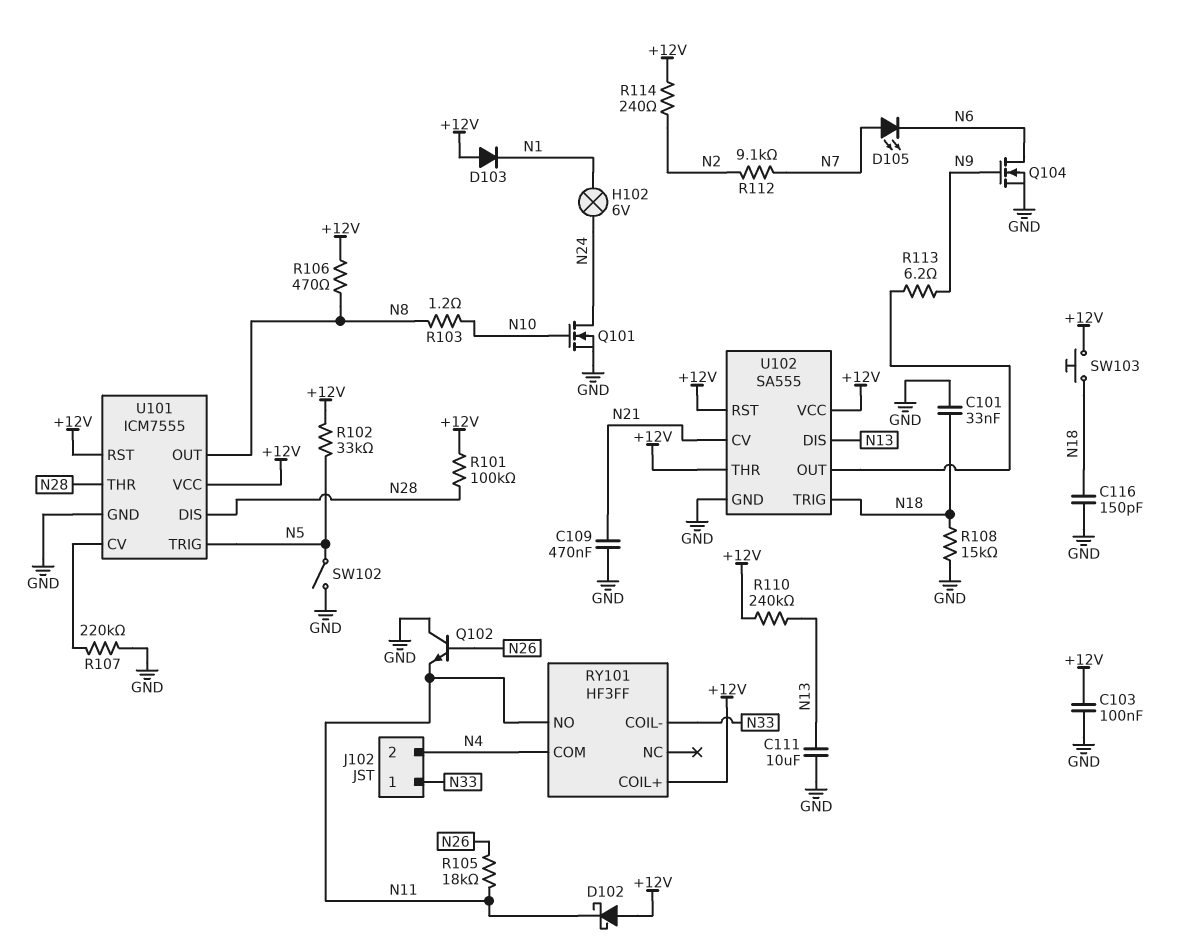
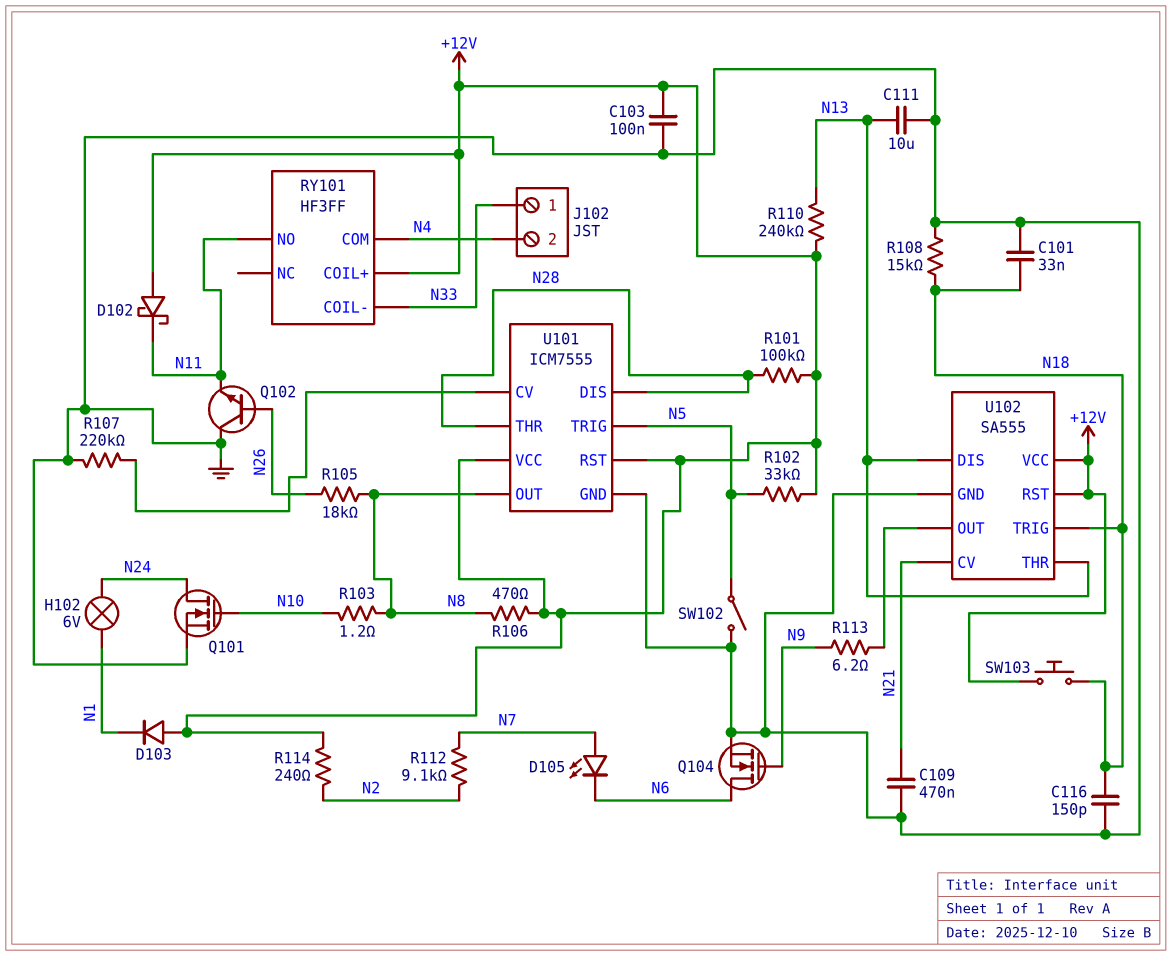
R105: 18k (N11, N26) -> 18k (N8, N26)
U102 pin THR: +12V -> N13

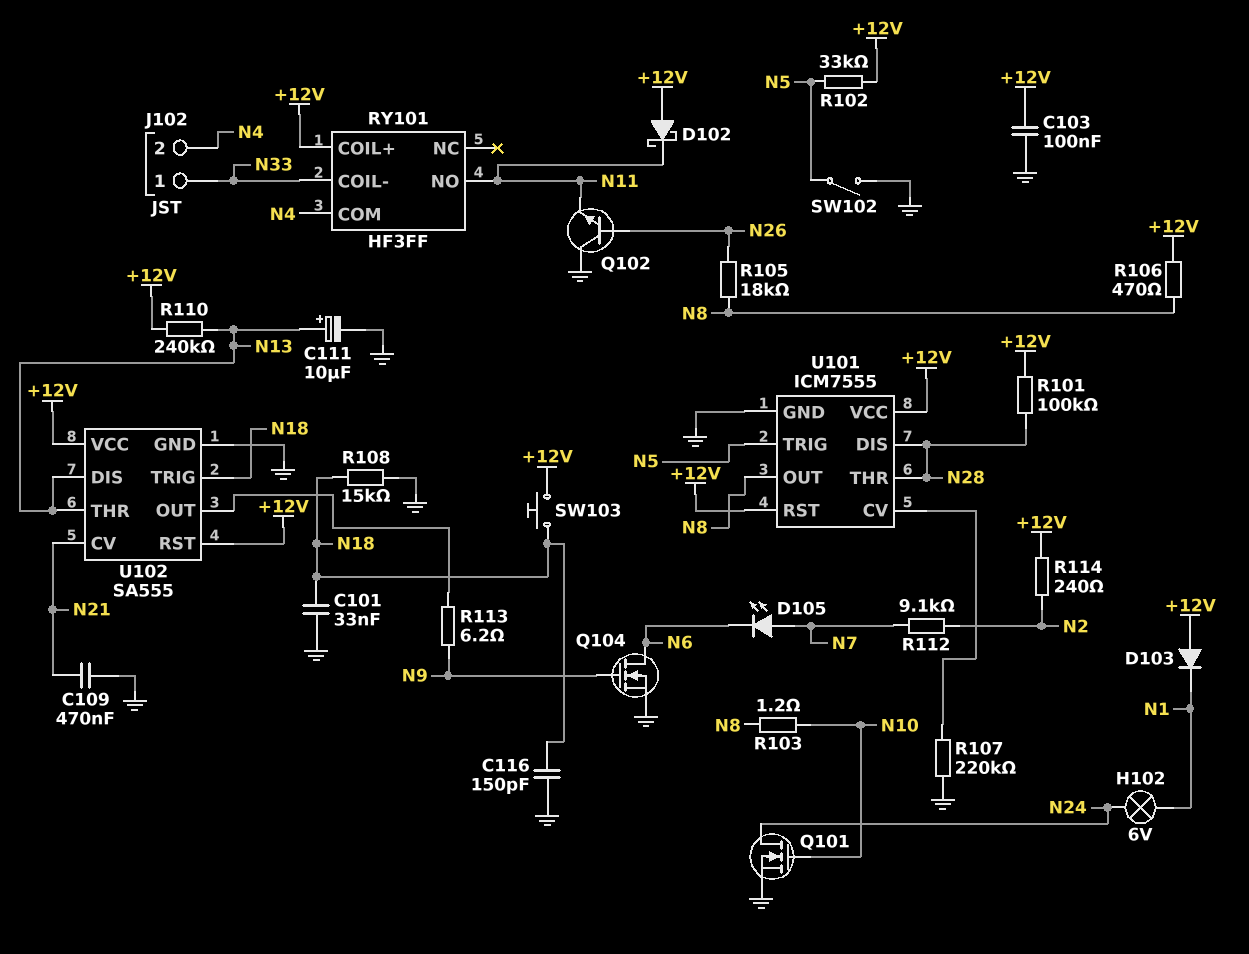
C111: 10uF (GND, N13) -> 10uF (plus N13, minus GND)

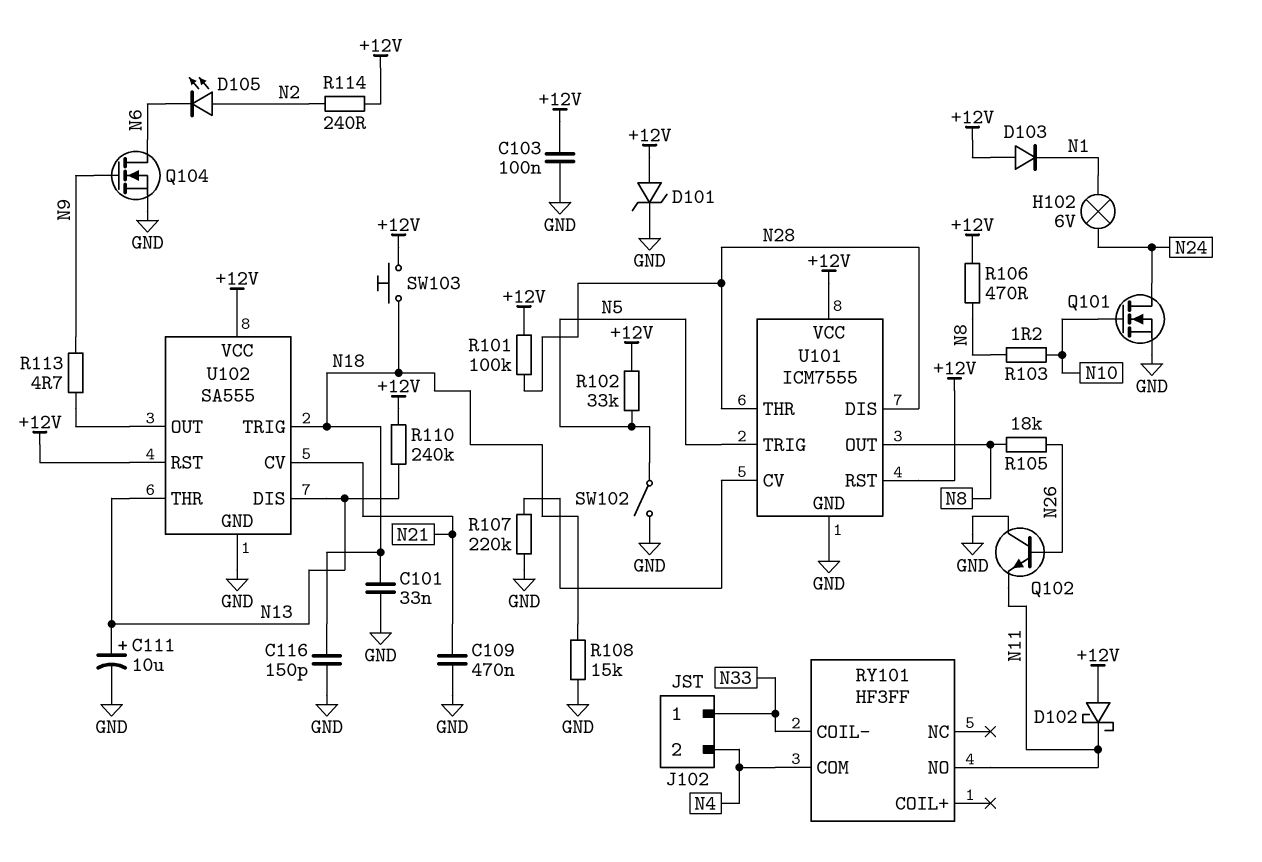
D101: none -> zener (A +12V, K GND)
D105: LED (A N7, K N6) -> LED (A N2, K N6)
R112: 9.1k (N2, N7) -> none
R113: 6.2 (N9, U102/OUT) -> 4.7 (N9, U102/OUT)
RY101 pin COIL+: +12V -> none

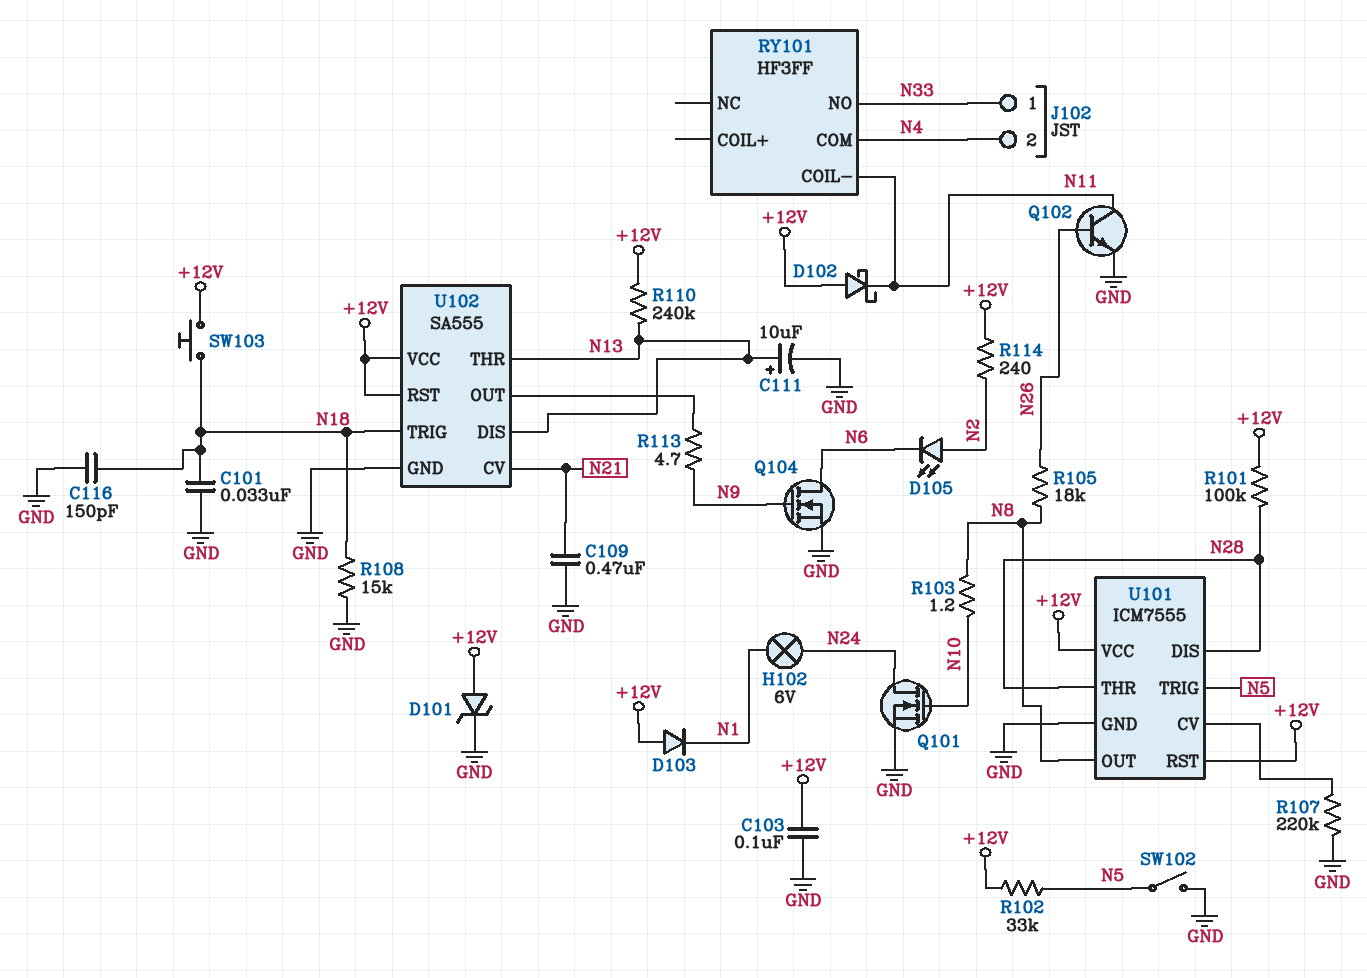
Q102: NPN (B N26, C GND, E N11) -> NPN (B N26, C N11, E GND)
R106: 470 (+12V, N8) -> none
RY101 pin COIL-: N33 -> N11
RY101 pin NO: N11 -> N33

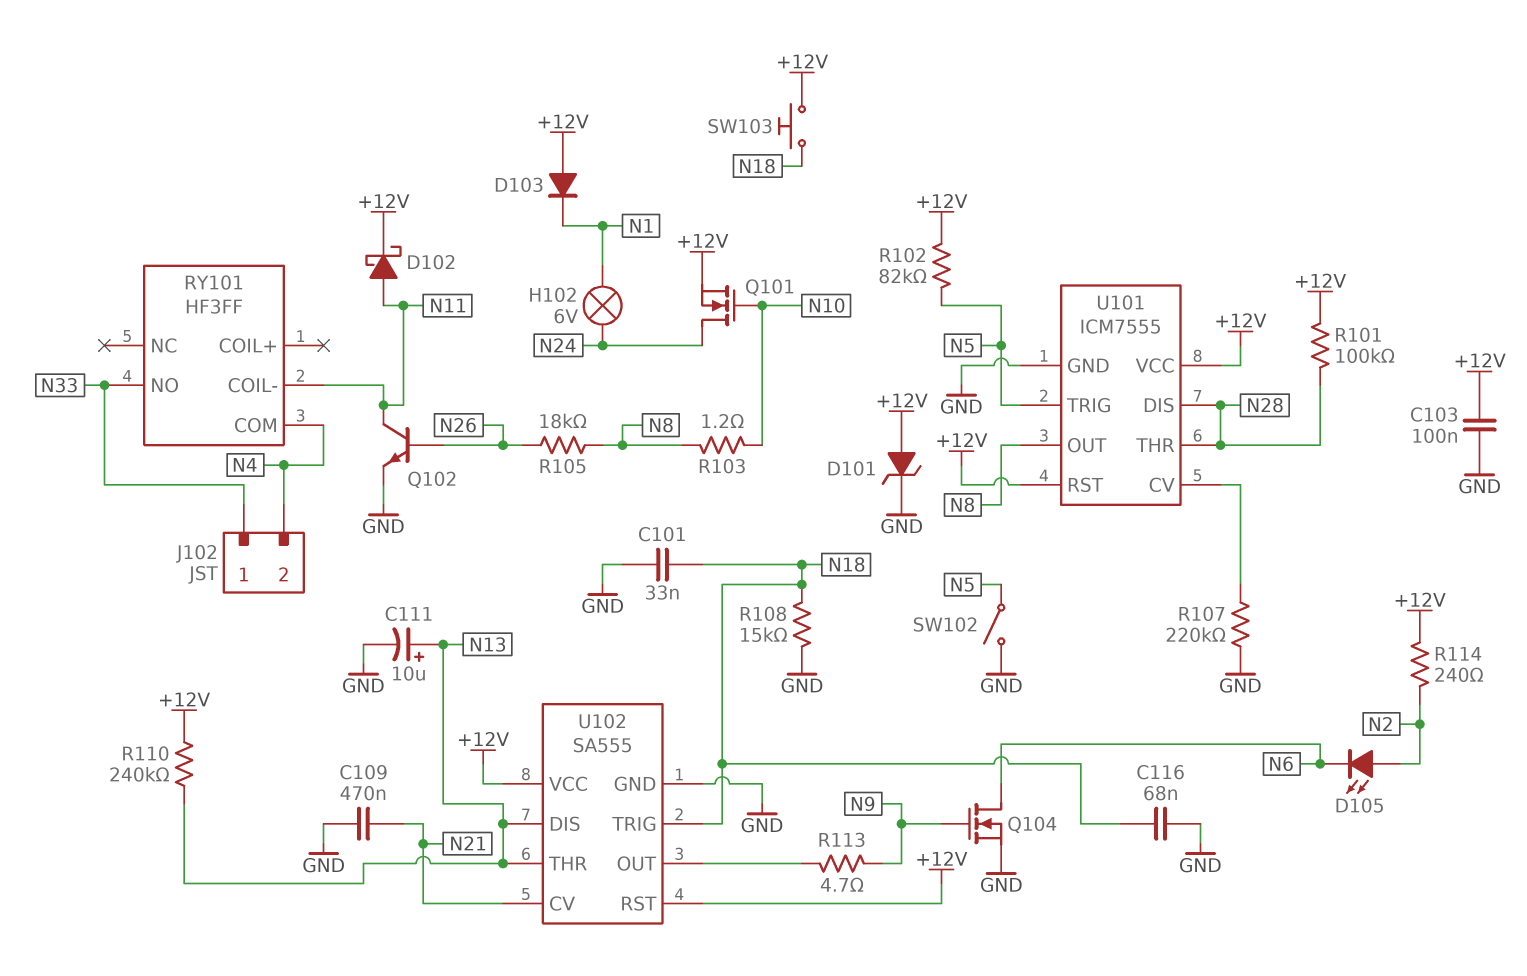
C116: 150pF (GND, N18) -> 68nF (GND, N18)
D102: schottky (A +12V, K N11) -> schottky (A N11, K +12V)
Q101: NMOS (G N10, D N24, S GND) -> NMOS (G N10, D N24, S +12V)
R102: 33k (+12V, N5) -> 82k (+12V, N5)

